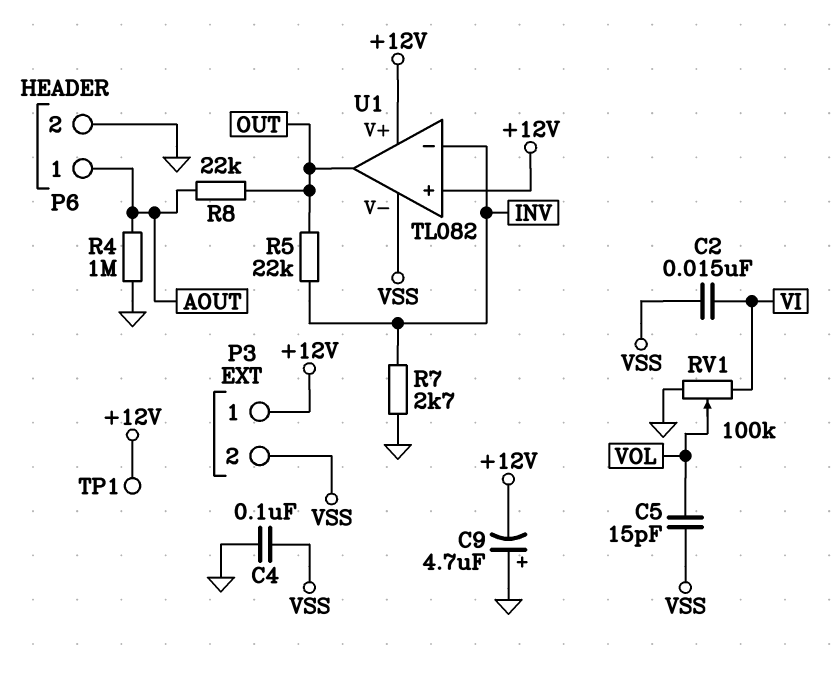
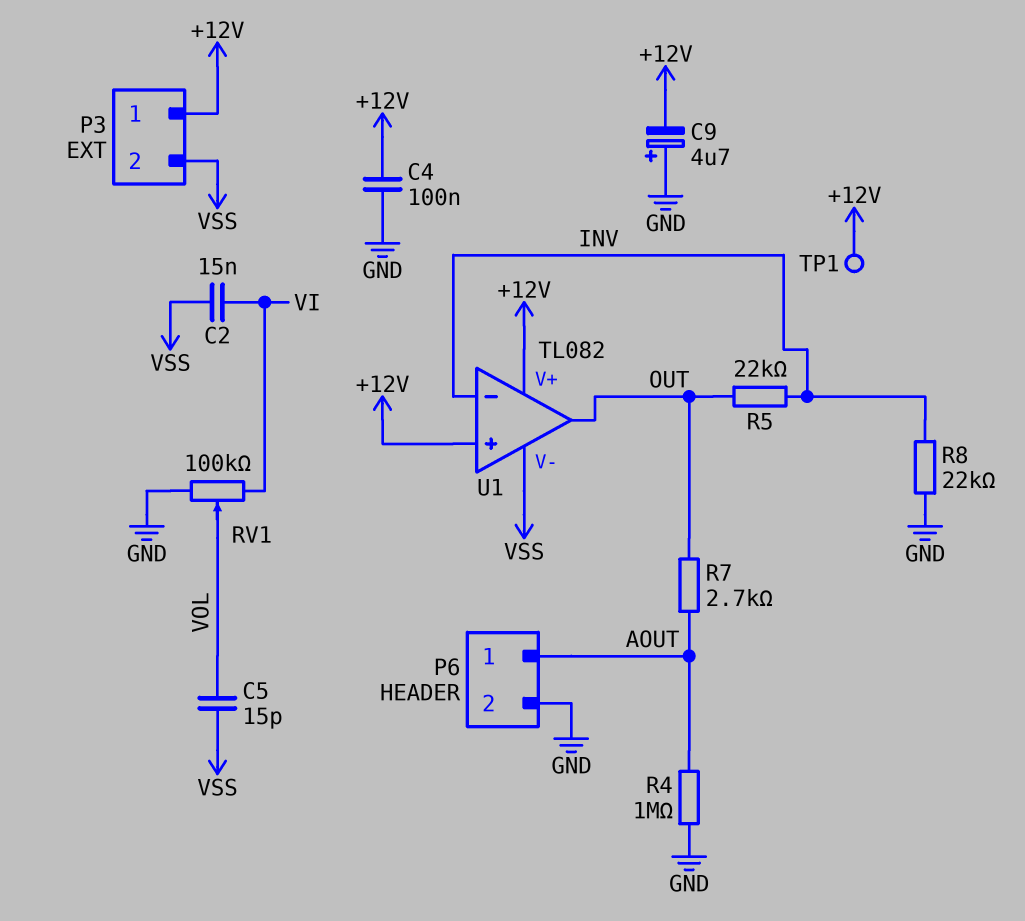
C4: 100nF (GND, VSS) -> 100nF (+12V, GND)
R7: 2.7k (GND, INV) -> 2.7k (AOUT, OUT)
R8: 22k (AOUT, OUT) -> 22k (GND, INV)

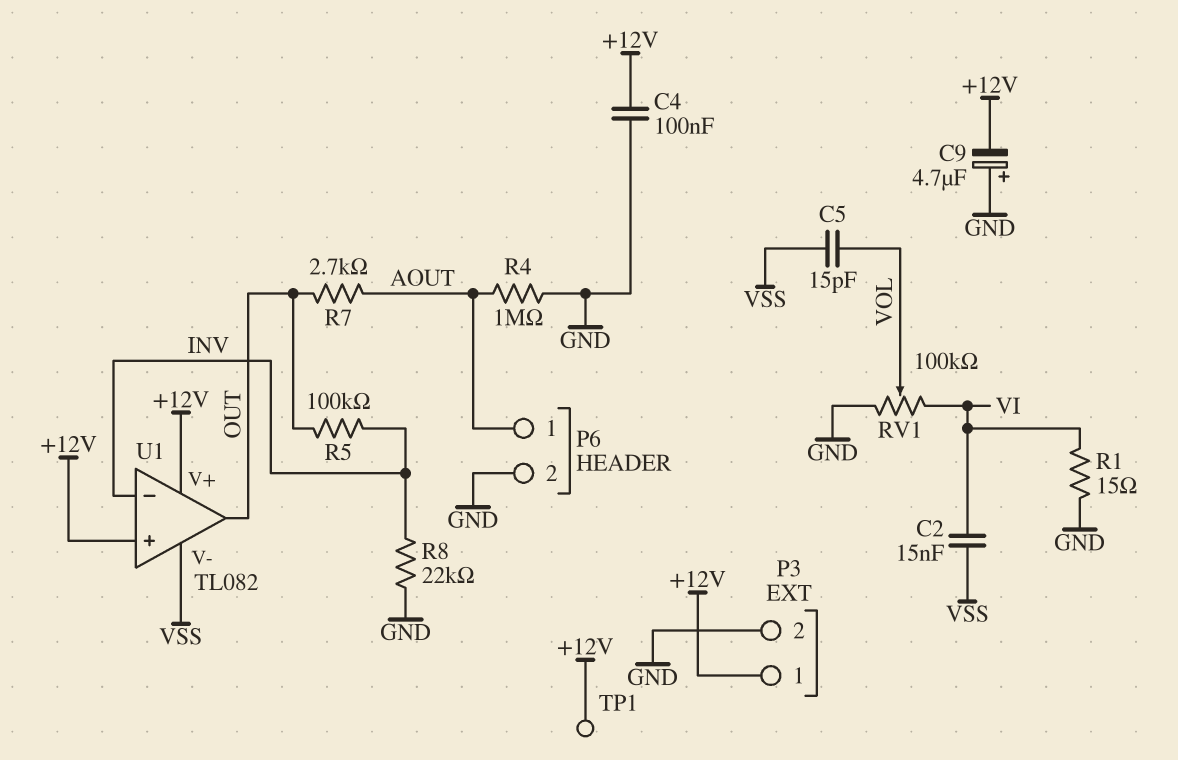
P3 pin 2: VSS -> GND
R1: none -> 15 (GND, VI)
R5: 22k (INV, OUT) -> 100k (INV, OUT)

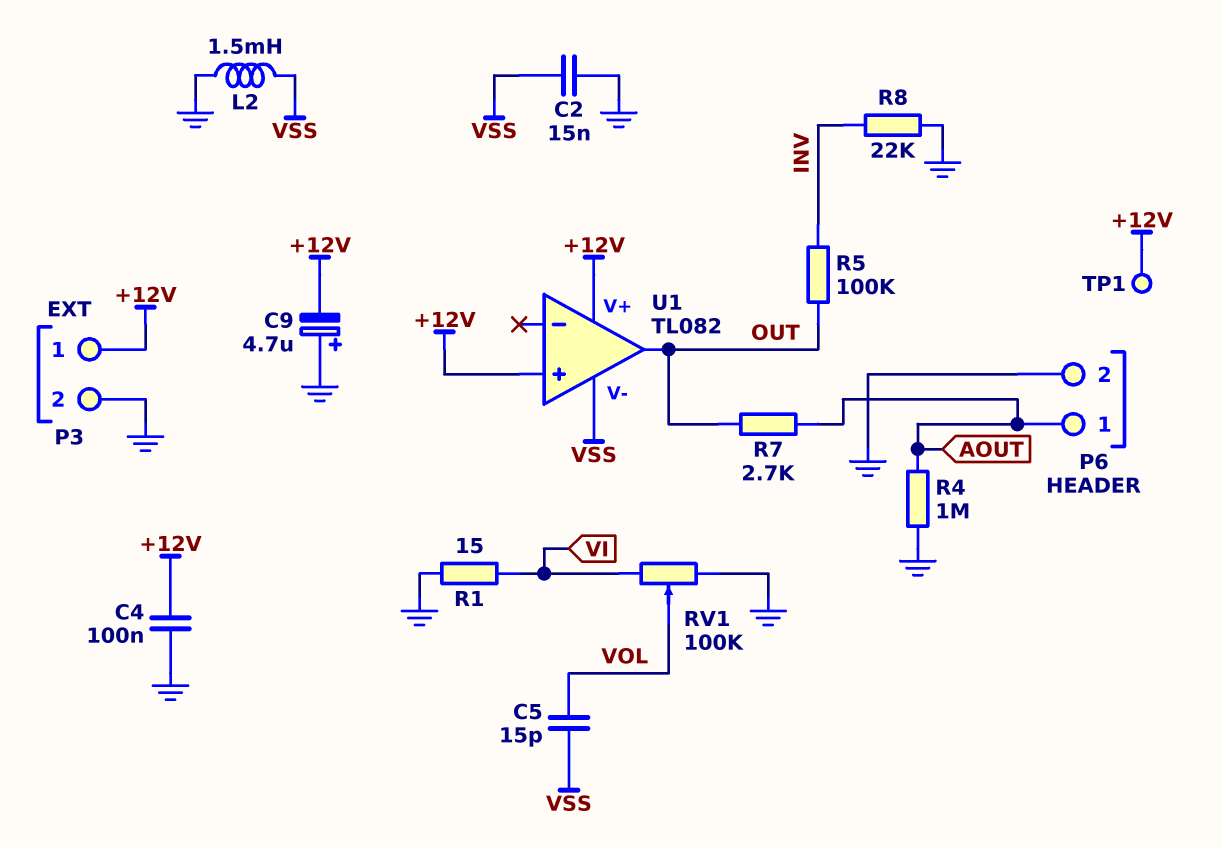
C2: 15nF (VI, VSS) -> 15nF (GND, VSS)
L2: none -> 1.5mH (GND, VSS)
U1 pin in-: INV -> none

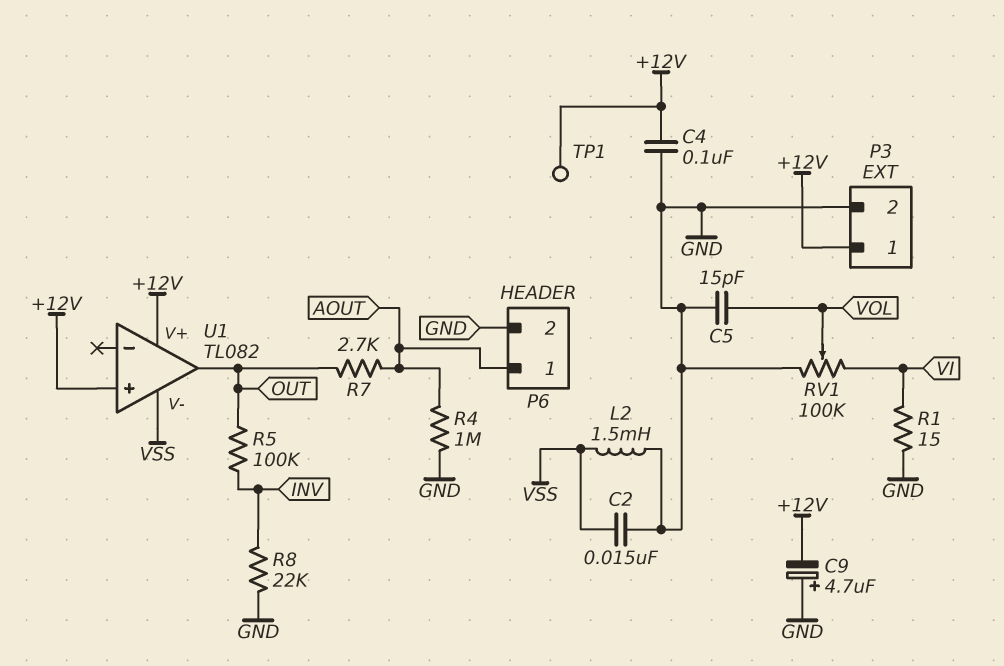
C5: 15pF (VOL, VSS) -> 15pF (GND, VOL)

